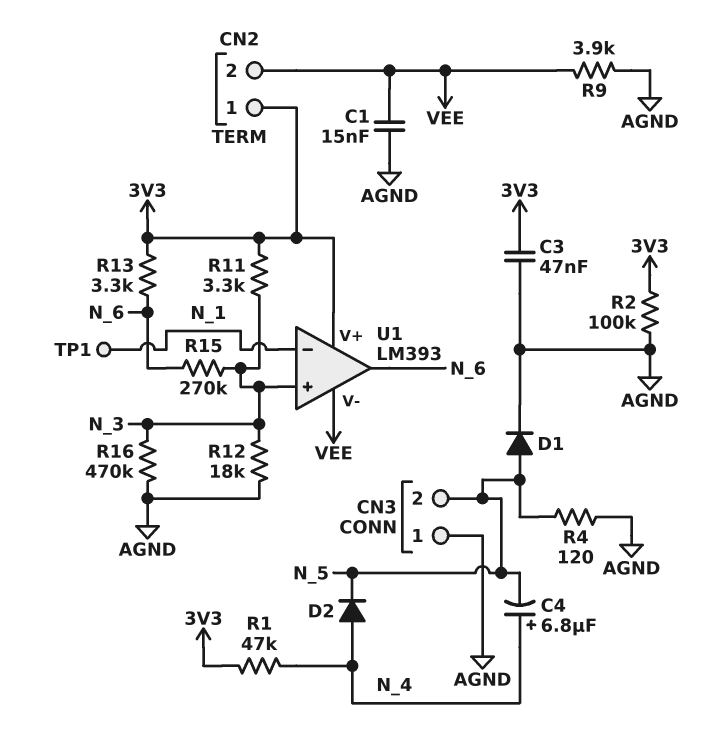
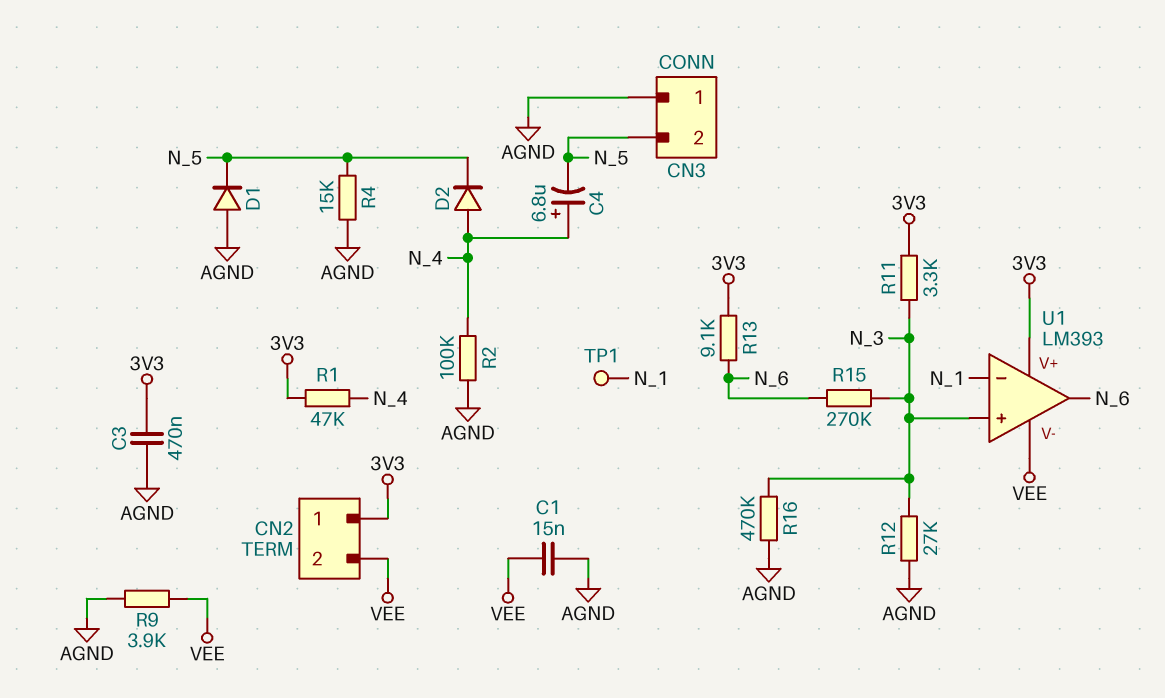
C3: 47nF (3V3, AGND) -> 470nF (3V3, AGND)
D1: diode (A N_5, K AGND) -> diode (A AGND, K N_5)
R2: 100k (3V3, AGND) -> 100k (AGND, N_4)
R4: 120 (AGND, N_5) -> 15k (AGND, N_5)
R12: 18k (AGND, N_3) -> 27k (AGND, N_3)
R13: 3.3k (3V3, N_6) -> 9.1k (3V3, N_6)

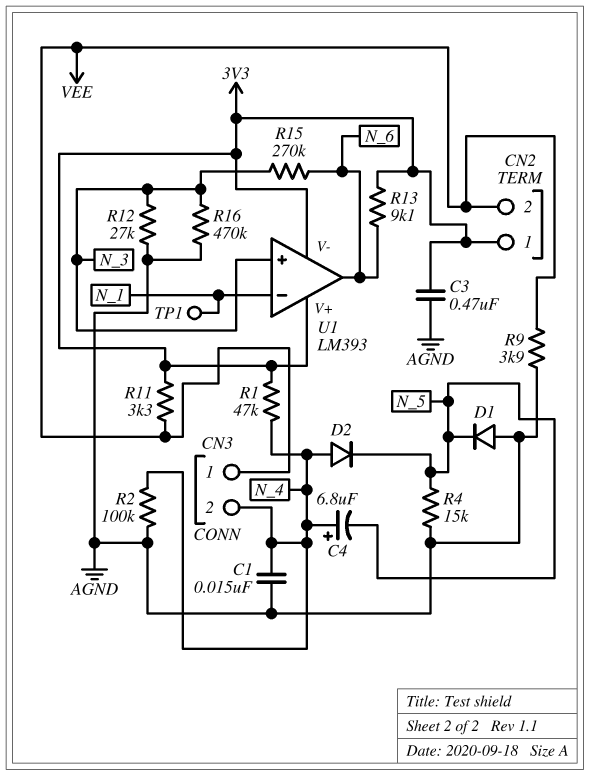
C1: 15nF (AGND, VEE) -> 15nF (AGND, N_4)
CN3 pin 1: AGND -> VEE
CN3 pin 2: N_5 -> N_4
R11: 3.3k (3V3, N_3) -> 3.3k (3V3, VEE)
U1 pin V-: VEE -> 3V3

